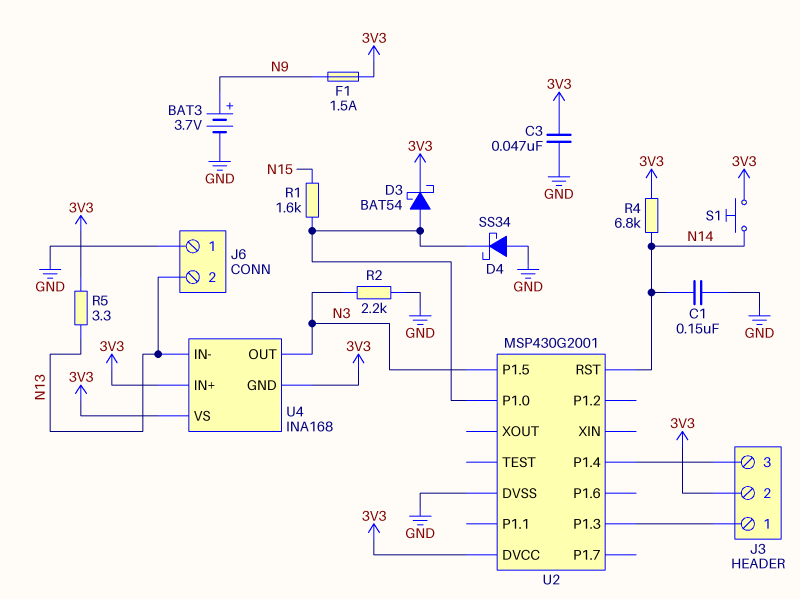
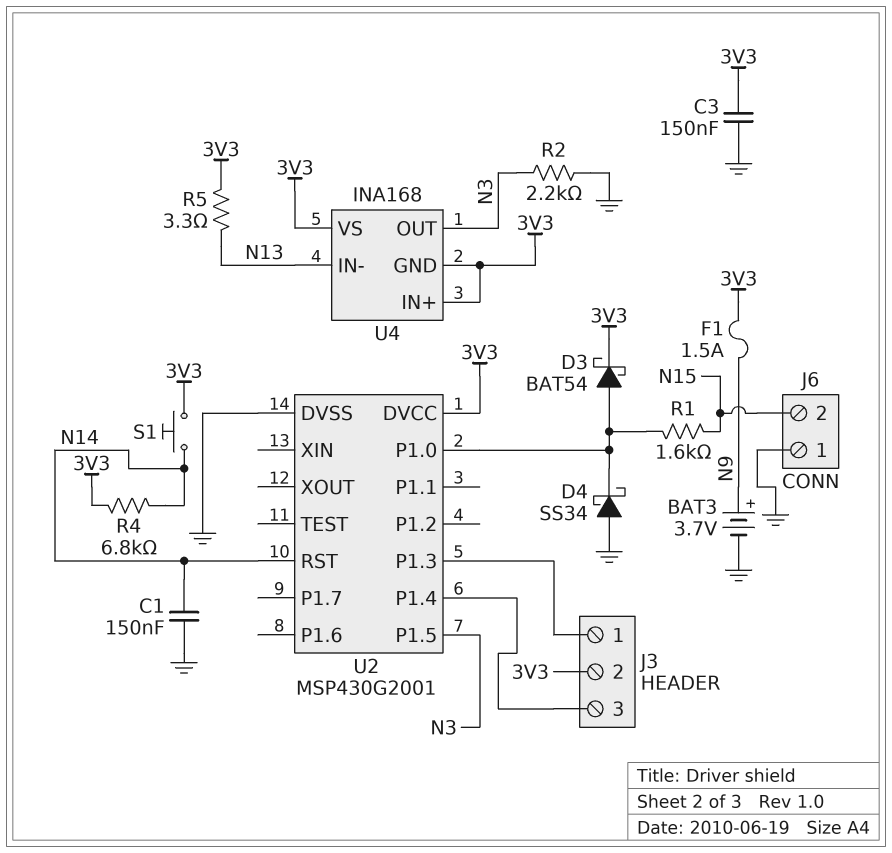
C3: 47nF (3V3, GND) -> 150nF (3V3, GND)
J6 pin 2: N13 -> N15

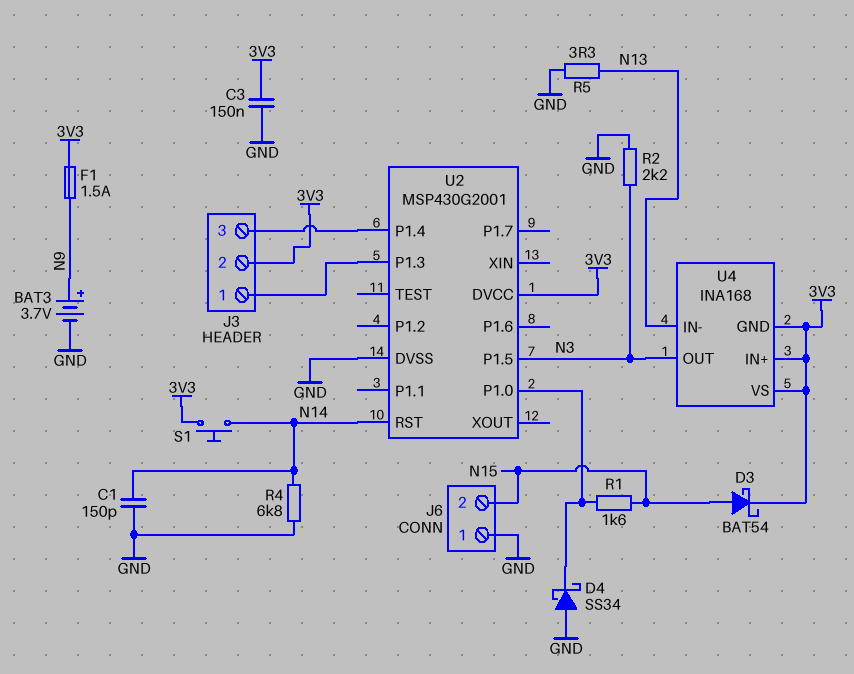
C1: 150nF (GND, N14) -> 150pF (GND, N14)
D3: schottky BAT54 (A U2/P1.0, K 3V3) -> schottky BAT54 (A N15, K 3V3)
R4: 6.8k (3V3, N14) -> 6.8k (GND, N14)
R5: 3.3 (3V3, N13) -> 3.3 (GND, N13)

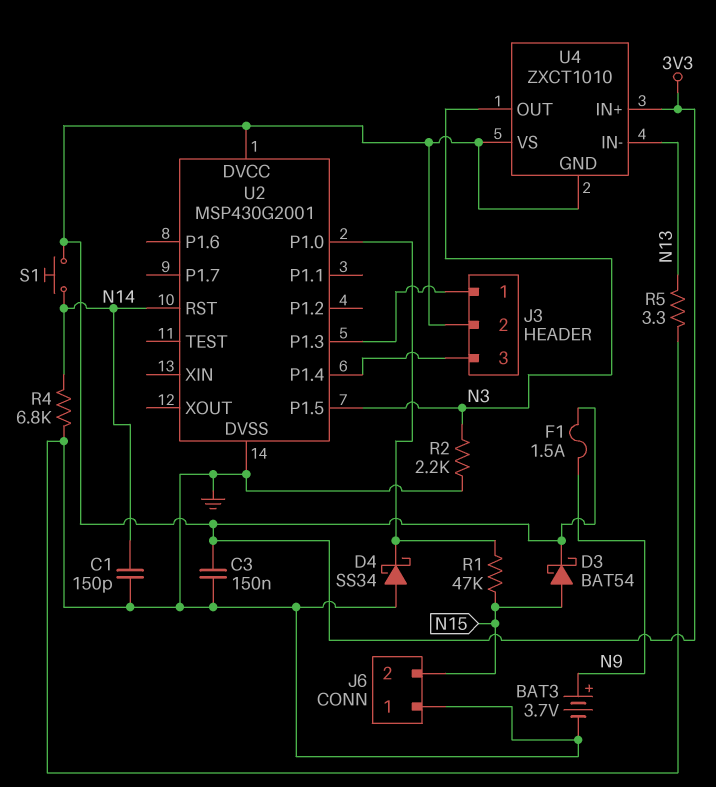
R1: 1.6k (N15, U2/P1.0) -> 47k (N15, U2/P1.0)
U4: INA168 -> ZXCT1010

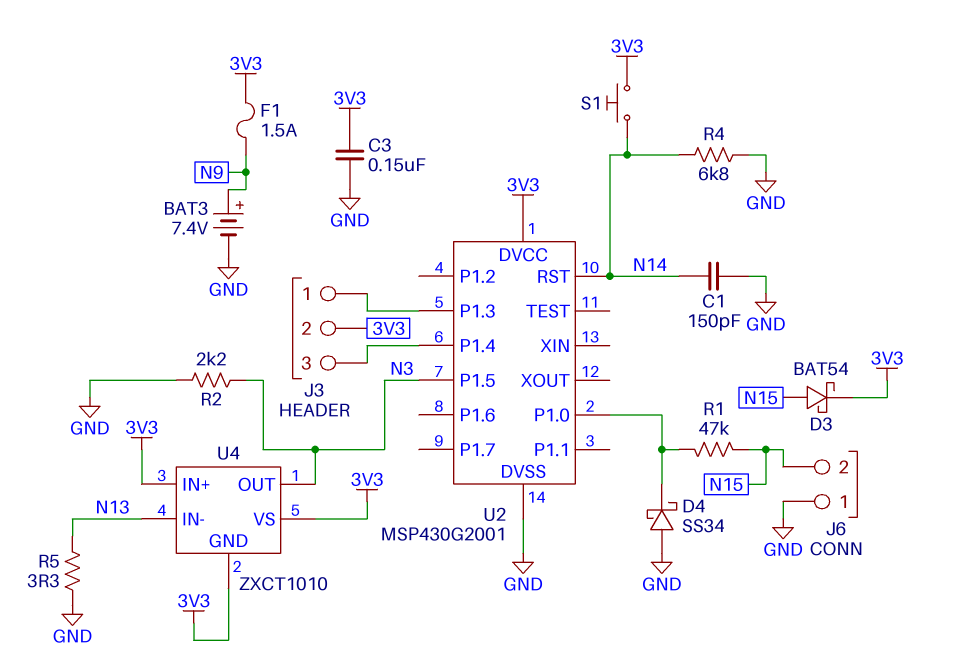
BAT3: 3.7V (plus N9, minus GND) -> 7.4V (plus N9, minus GND)

